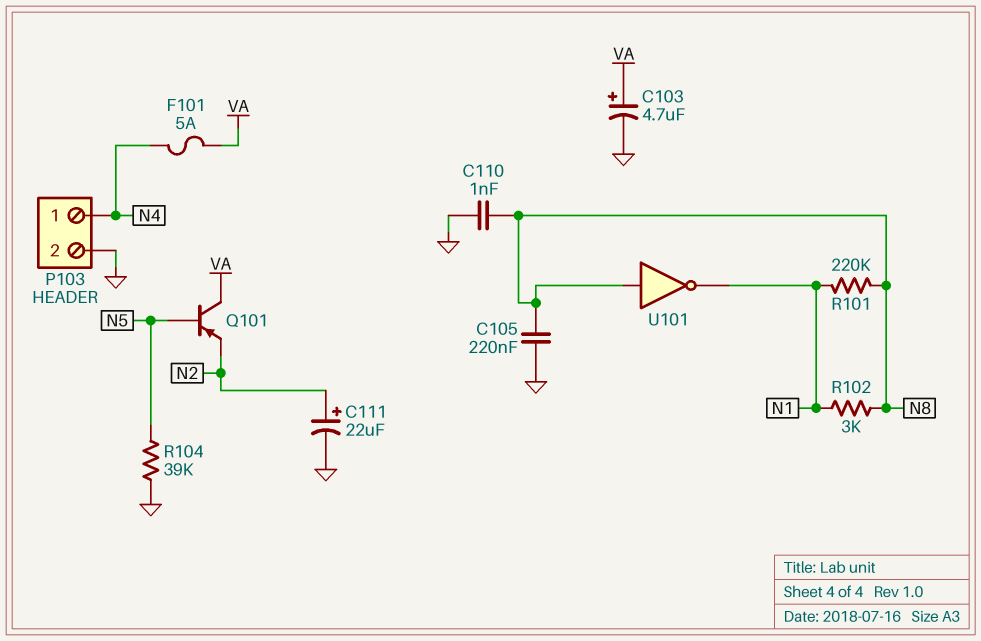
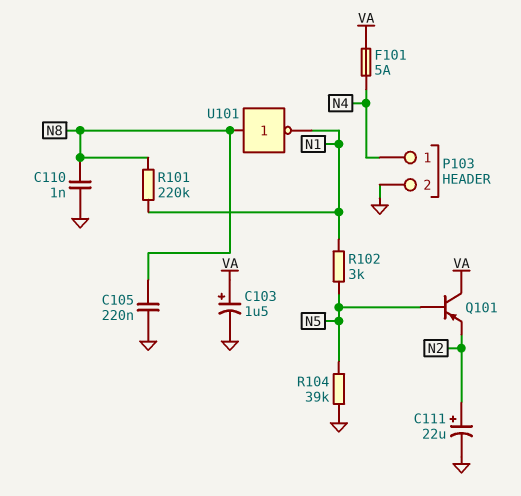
C103: 4.7uF (plus VA, minus GND) -> 1.5uF (plus VA, minus GND)
R102: 3k (N1, N8) -> 3k (N1, N5)

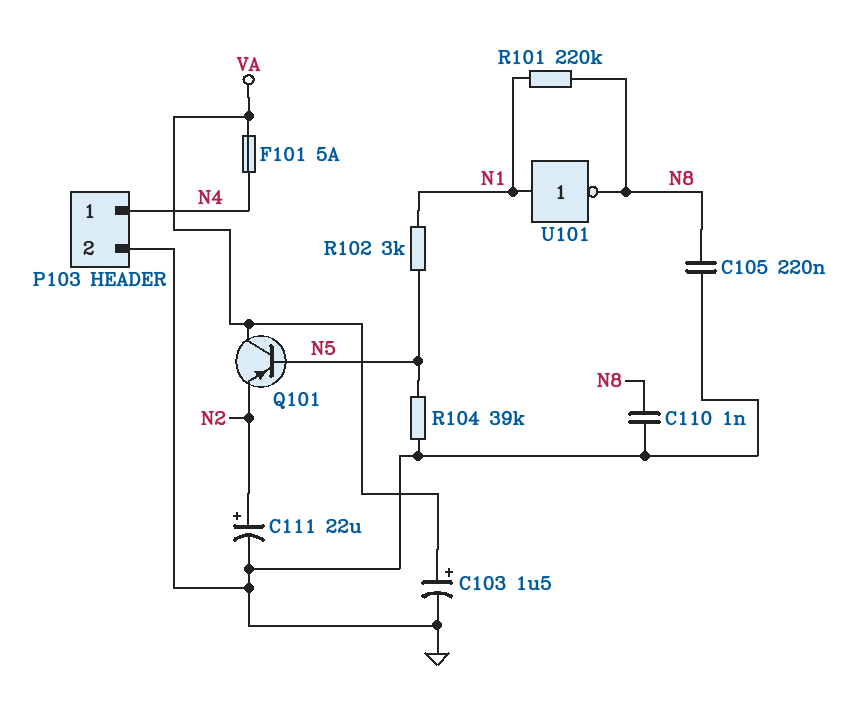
U101: NOT (in N8, out N1) -> NOT (in N1, out N8)

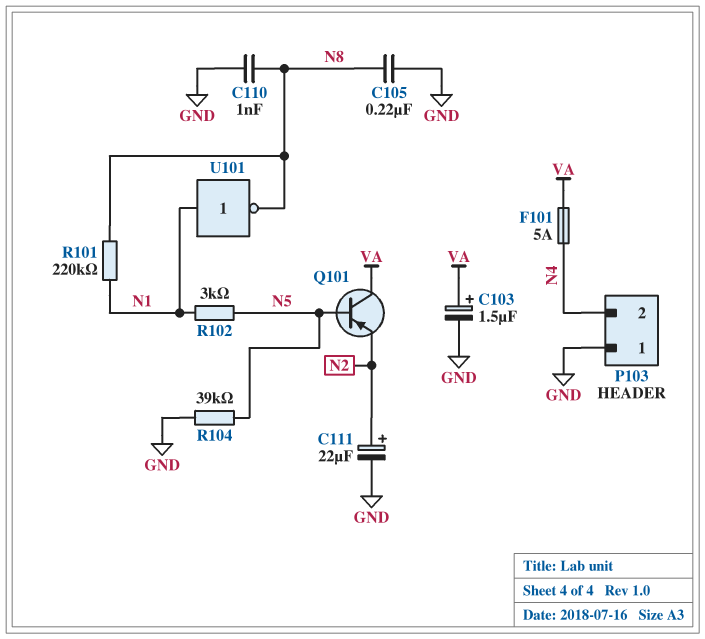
P103 pin 1: N4 -> GND
P103 pin 2: GND -> N4

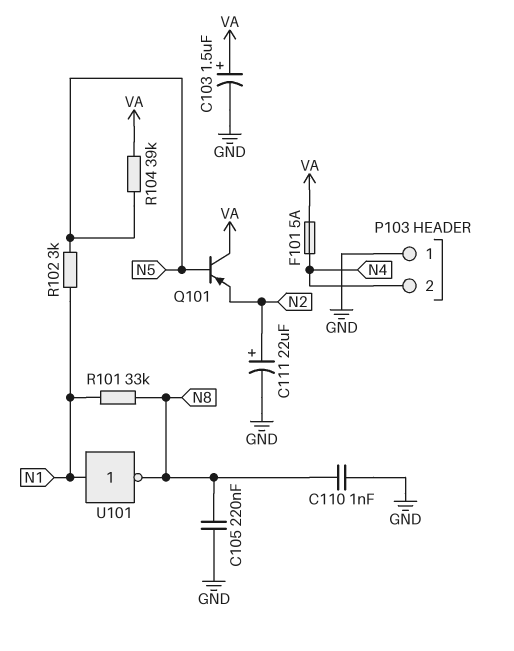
R101: 220k (N1, N8) -> 33k (N1, N8)
R104: 39k (GND, N5) -> 39k (N5, VA)

